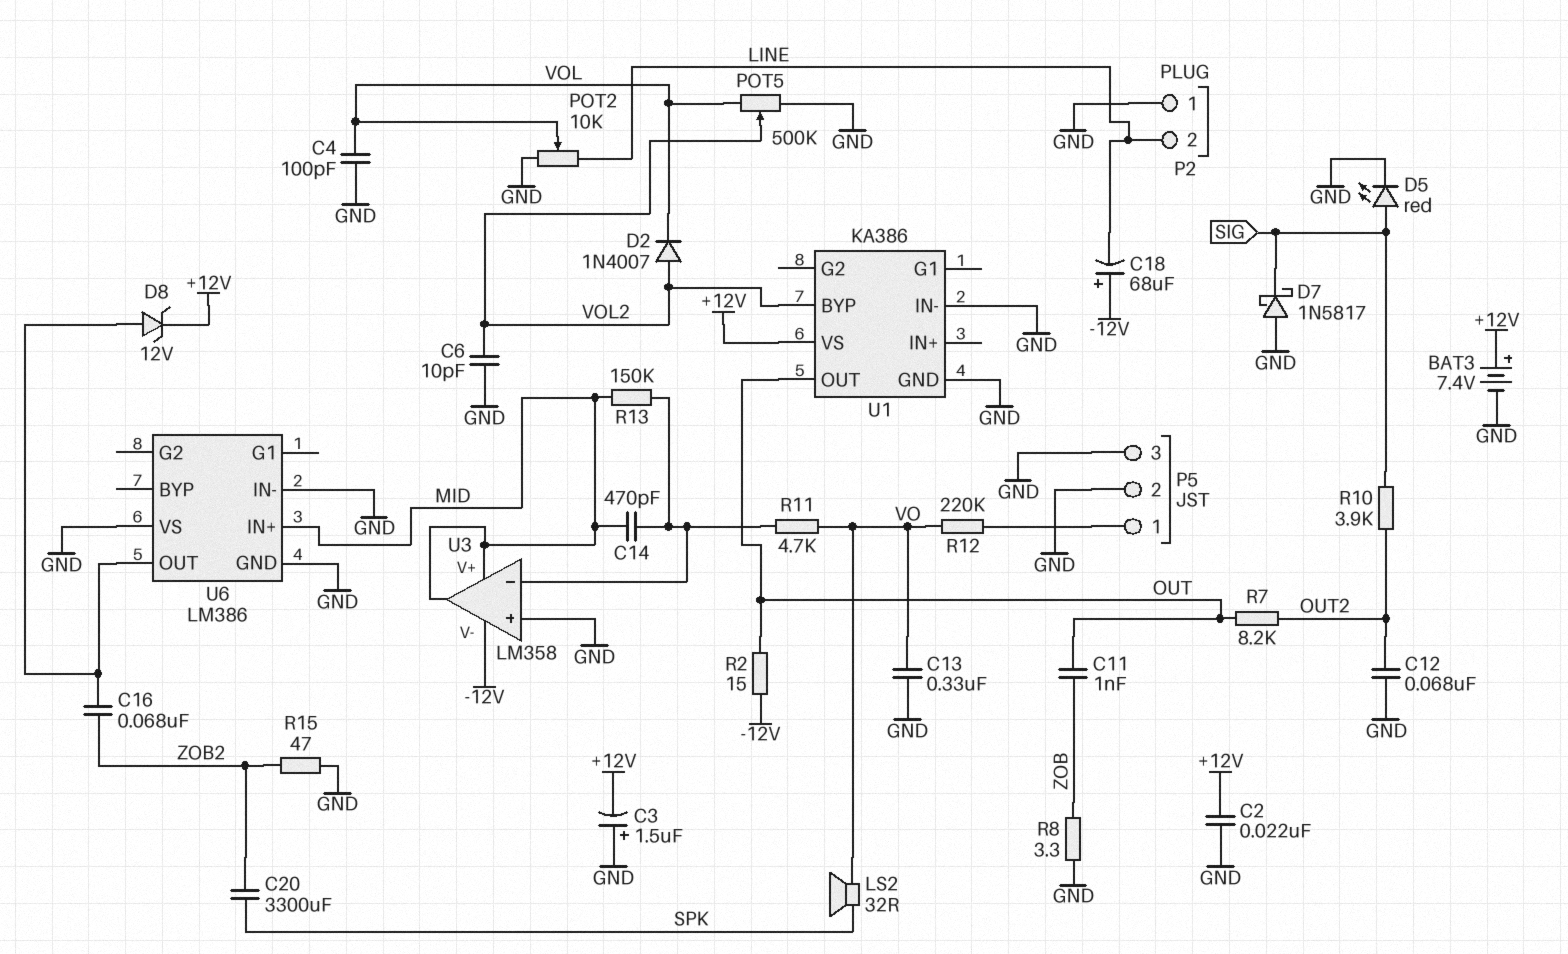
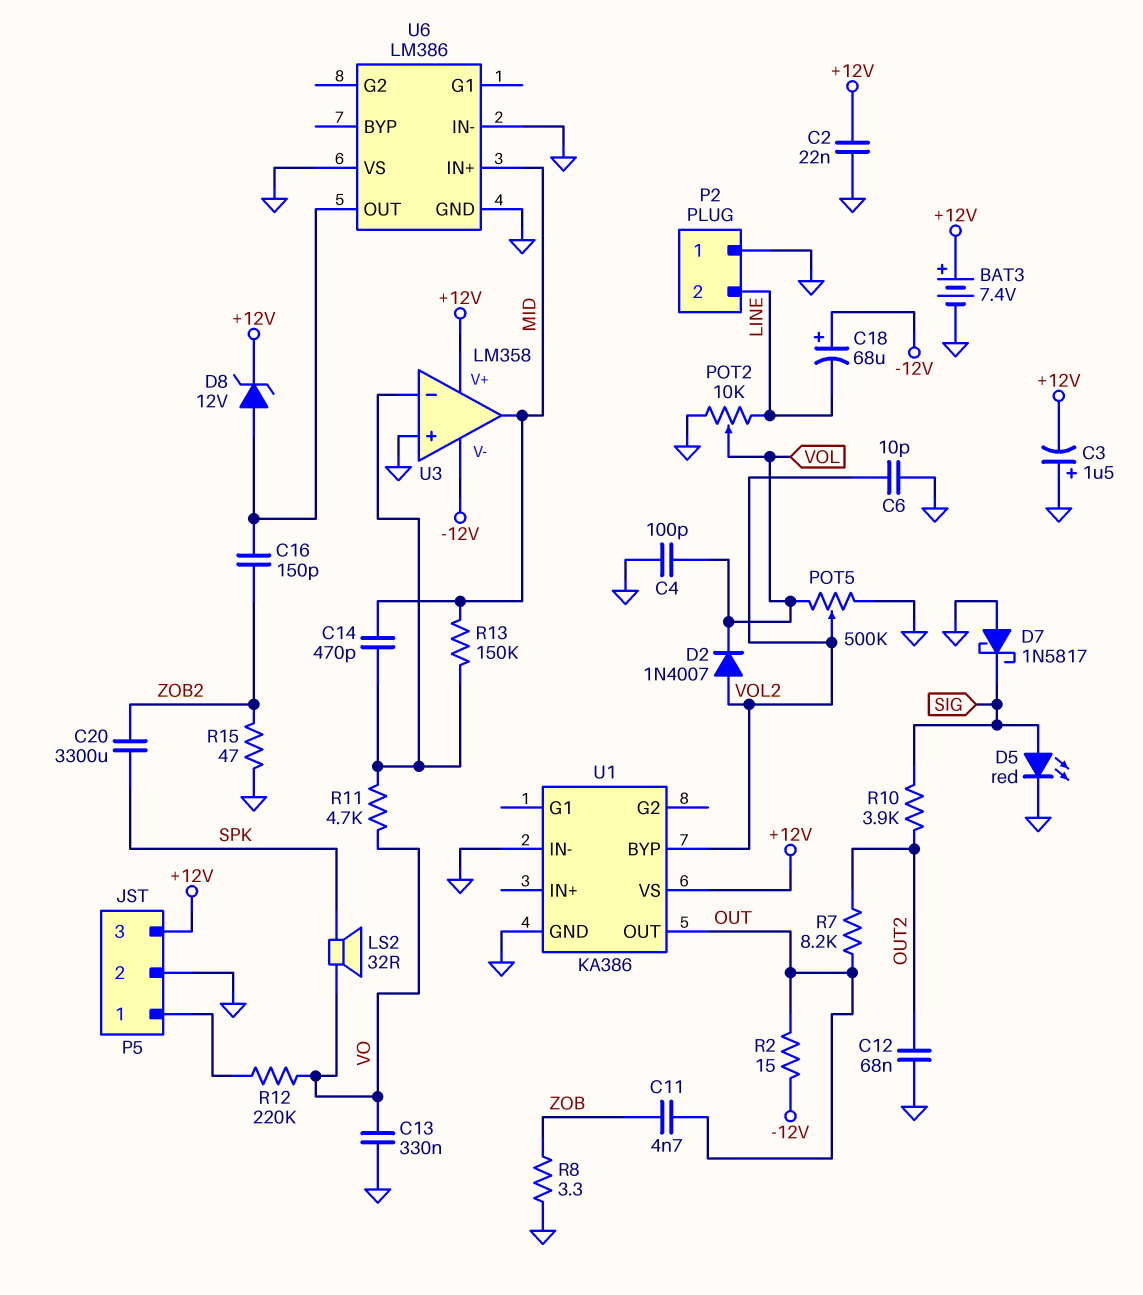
C11: 1nF (OUT, ZOB) -> 4.7nF (OUT, ZOB)
C16: 68nF (U6/OUT, ZOB2) -> 150pF (U6/OUT, ZOB2)
P5 pin 3: GND -> +12V
U3 pin V+: MID -> +12V

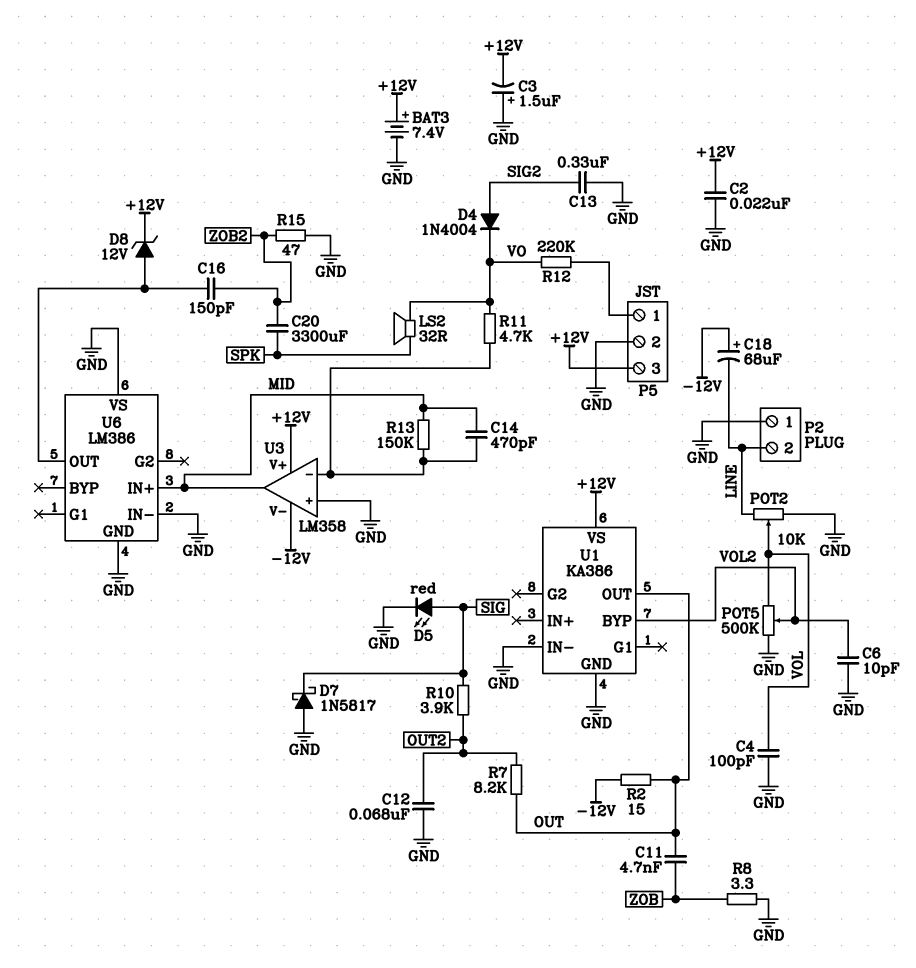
C13: 330nF (GND, VO) -> 330nF (GND, SIG2)
D2: diode 1N4007 (A VOL2, K VOL) -> none
D4: none -> diode 1N4004 (A SIG2, K VO)

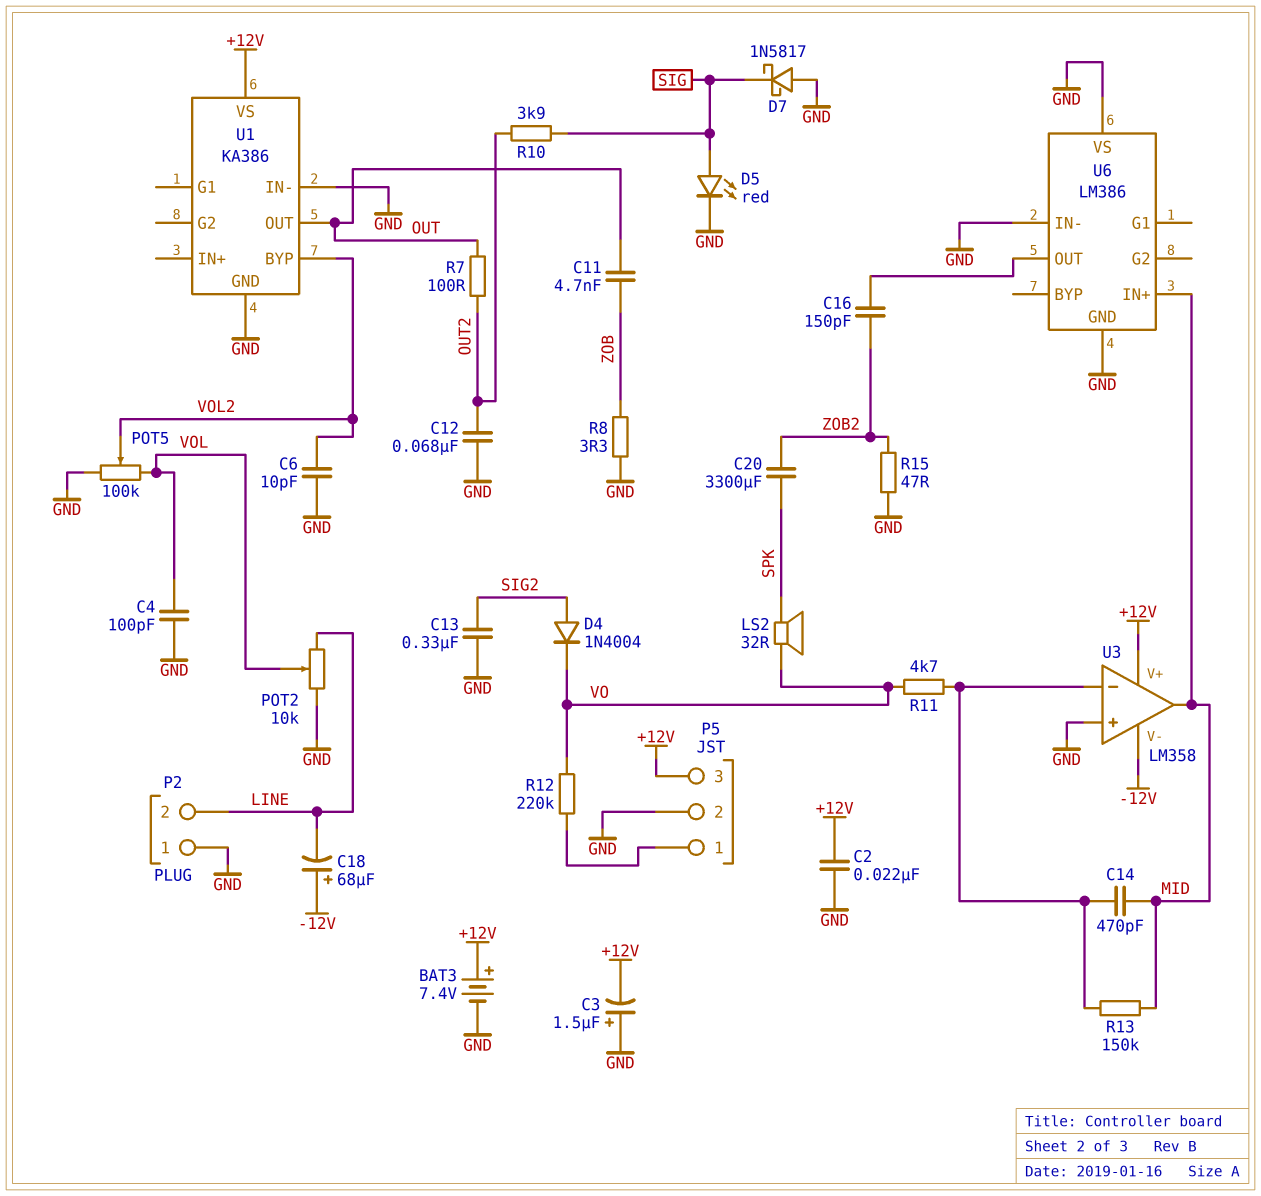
D8: zener 12V (A U6/OUT, K +12V) -> none
POT5: 500k (GND, VOL, wiper VOL2) -> 100k (GND, VOL, wiper VOL2)
R2: 15 (-12V, OUT) -> none
R7: 8.2k (OUT, OUT2) -> 100 (OUT, OUT2)

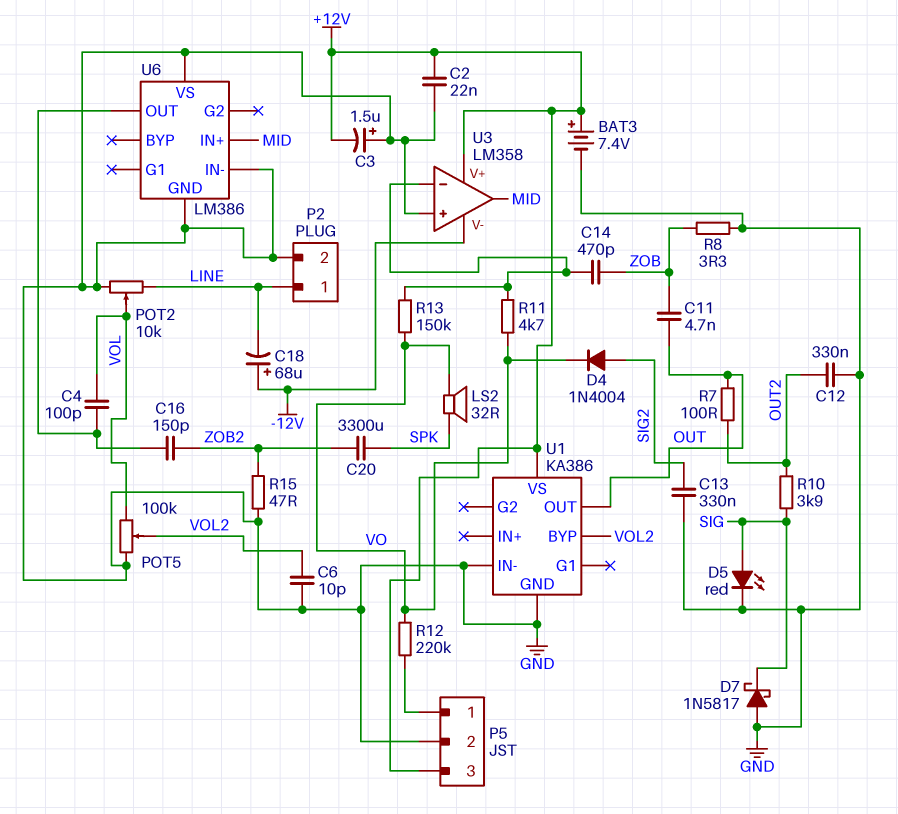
C4: 100pF (GND, VOL) -> 100pF (U6/OUT, VOL)
C12: 68nF (GND, OUT2) -> 330nF (GND, OUT2)
C14: 470pF (MID, U3/in-) -> 470pF (U3/in-, ZOB)
P2 pin 1: GND -> LINE
P2 pin 2: LINE -> GND
R13: 150k (MID, U3/in-) -> 150k (U3/in-, VO)

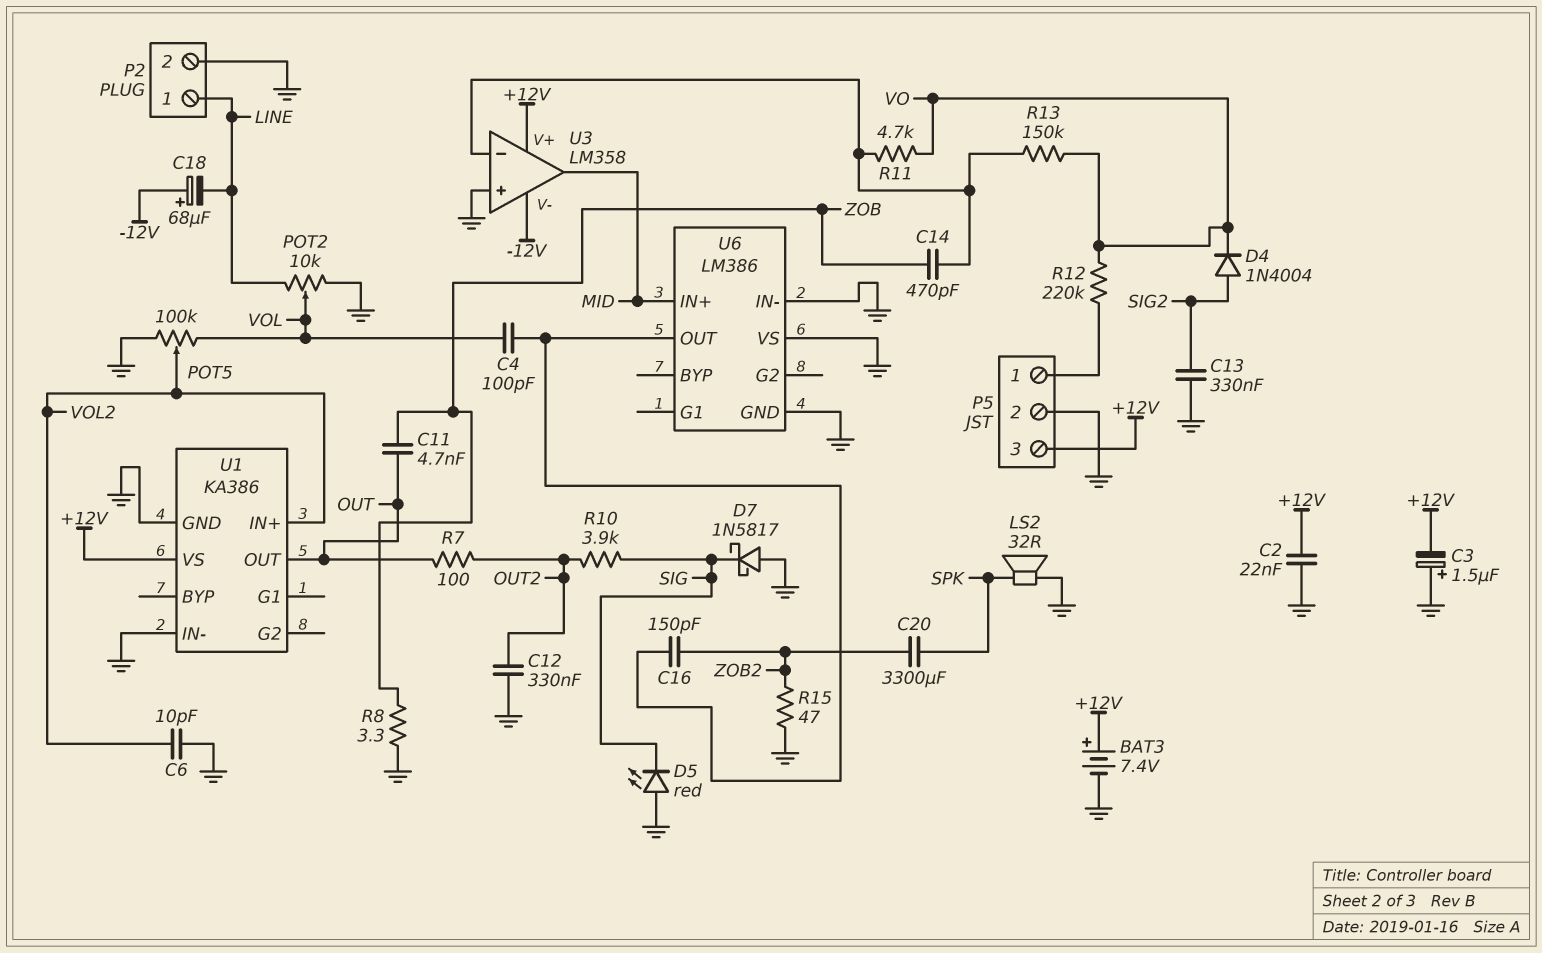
D5: LED red (A SIG, K GND) -> LED red (A GND, K SIG)
LS2: speaker 32R (SPK, VO) -> speaker 32R (GND, SPK)
U1 pin BYP: VOL2 -> none
U1 pin IN+: none -> VOL2

